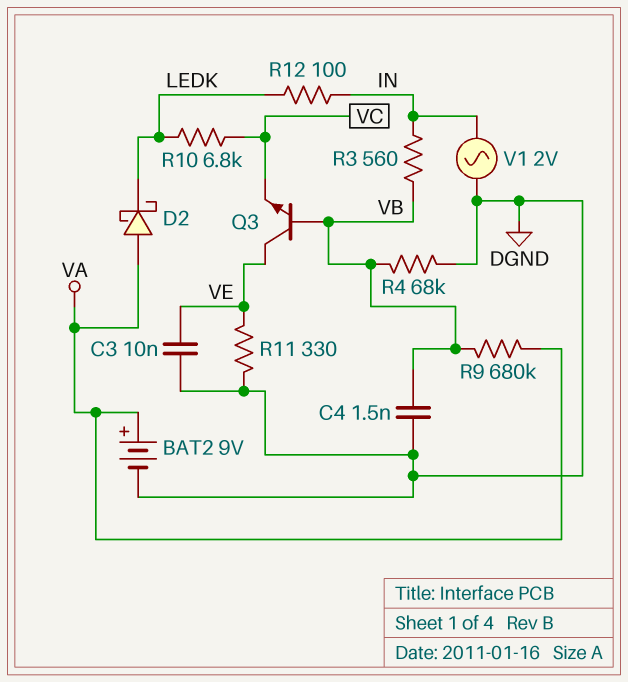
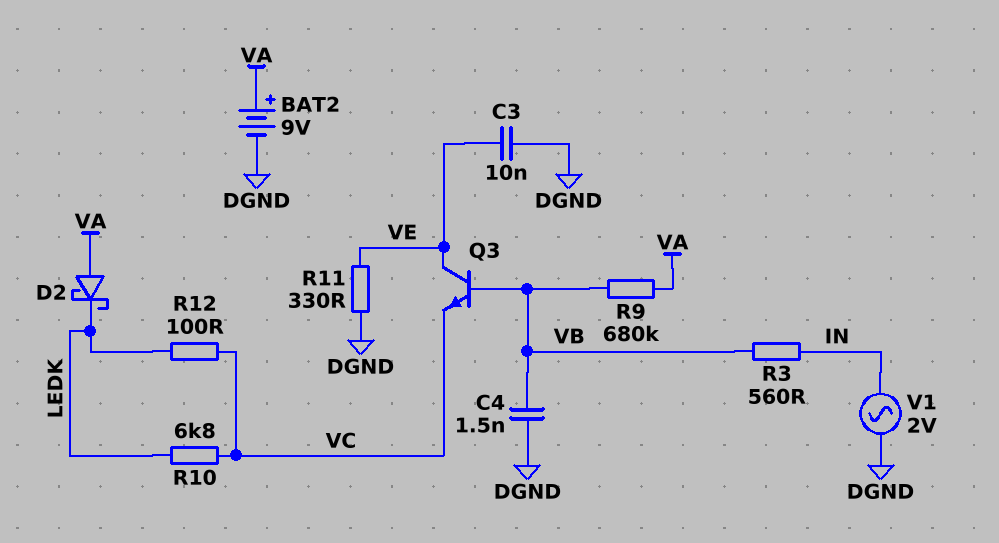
R4: 68k (DGND, VB) -> none
R12: 100 (IN, LEDK) -> 100 (LEDK, VC)

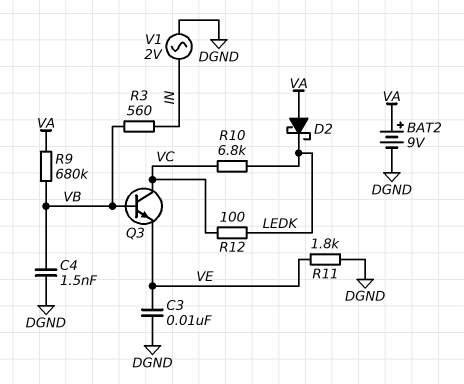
Q3: NPN (B VB, C VE, E VC) -> NPN (B VB, C VC, E VE)
R11: 330 (DGND, VE) -> 1.8k (DGND, VE)

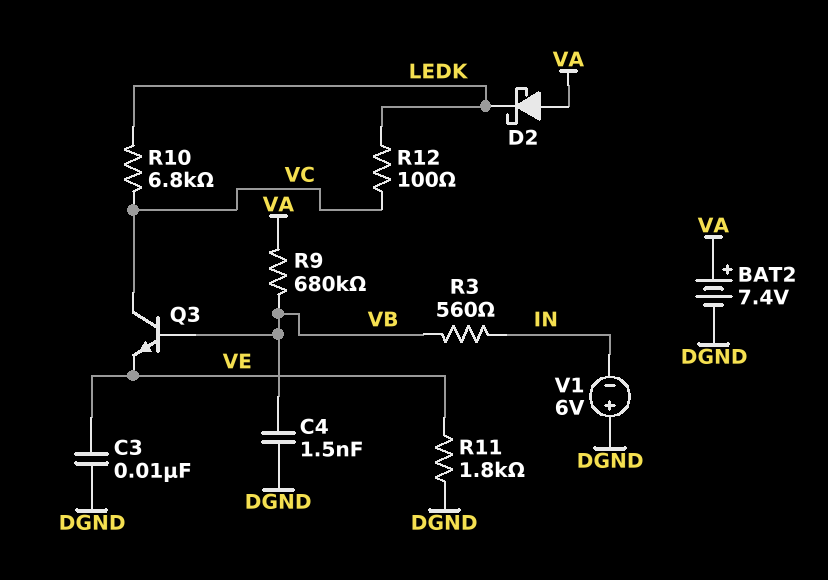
BAT2: 9V (plus VA, minus DGND) -> 7.4V (plus VA, minus DGND)
V1: AC 2V (DGND, IN) -> 6V (plus DGND, minus IN)

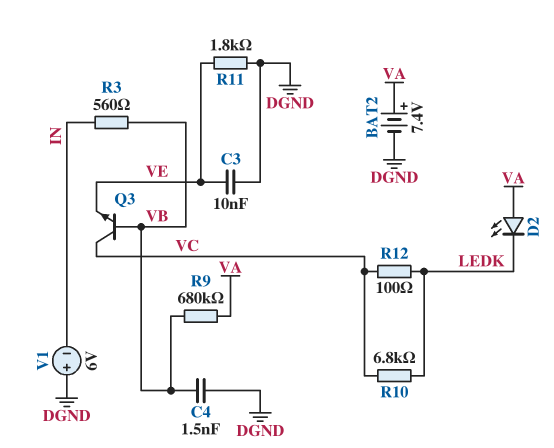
D2: schottky (A VA, K LEDK) -> LED (A VA, K LEDK)

